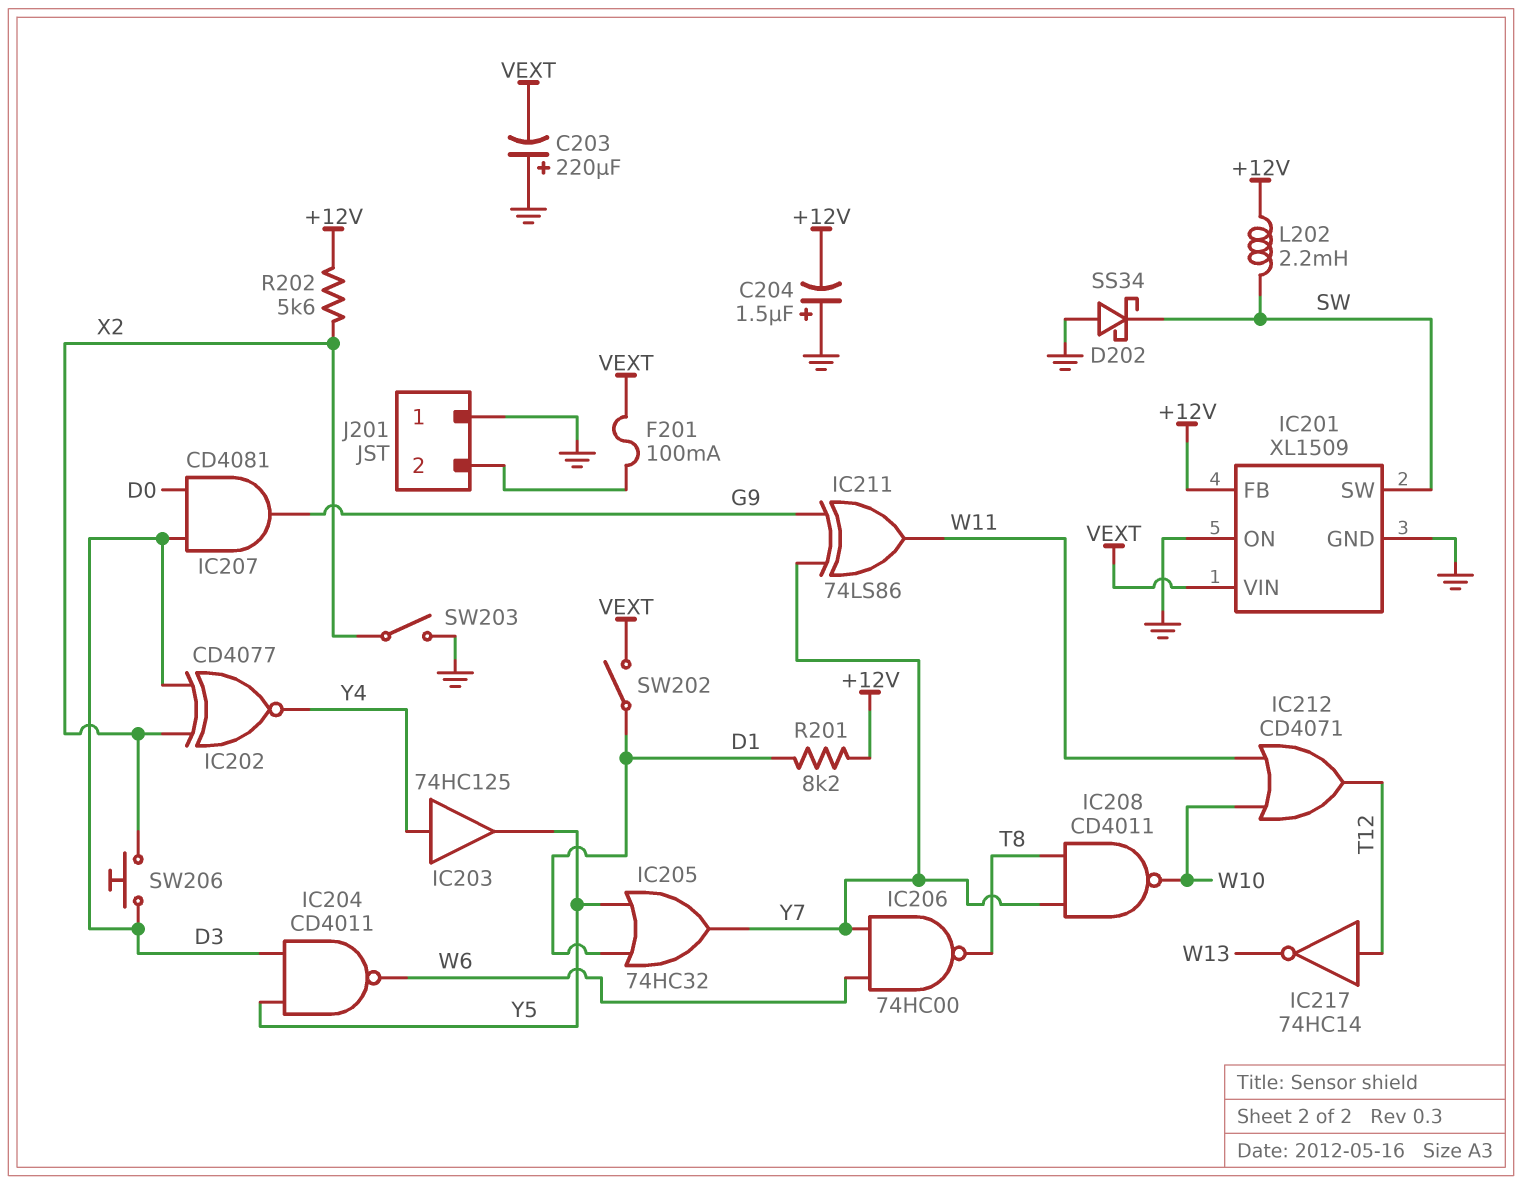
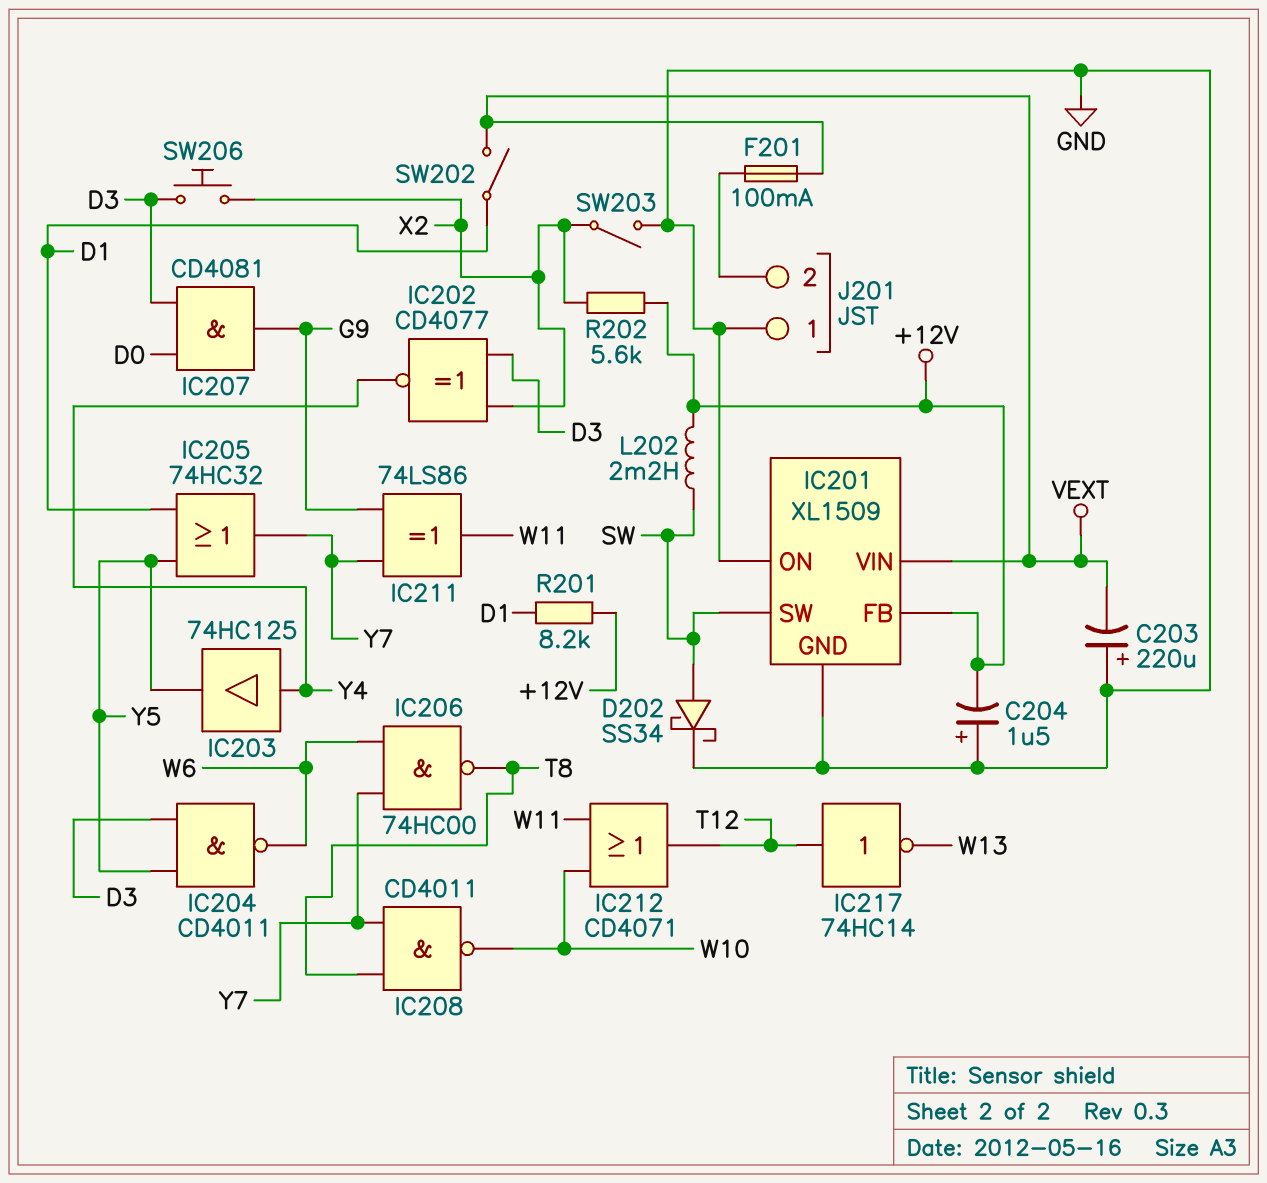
D202: schottky SS34 (A GND, K SW) -> schottky SS34 (A SW, K GND)

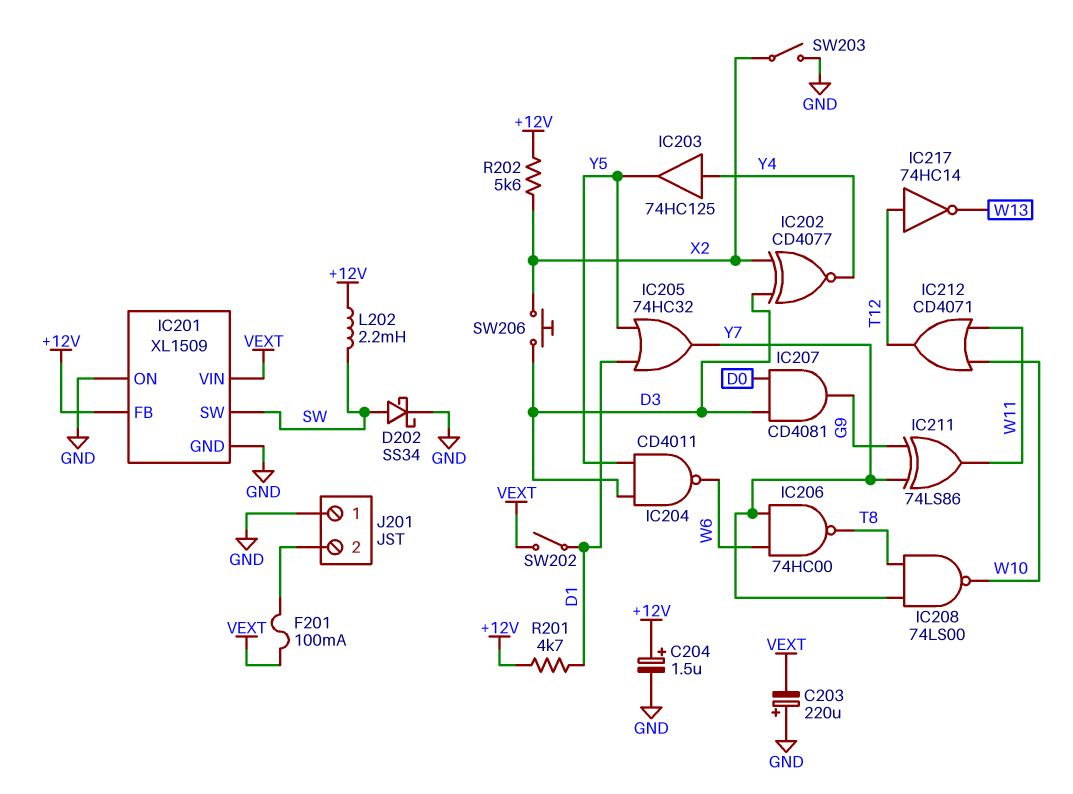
C204: 1.5uF (plus GND, minus +12V) -> 1.5uF (plus +12V, minus GND)
IC208: NAND CD4011 (in T8, in Y7, out W10) -> NAND 74LS00 (in T8, in Y7, out W10)
R201: 8.2k (+12V, D1) -> 4.7k (+12V, D1)

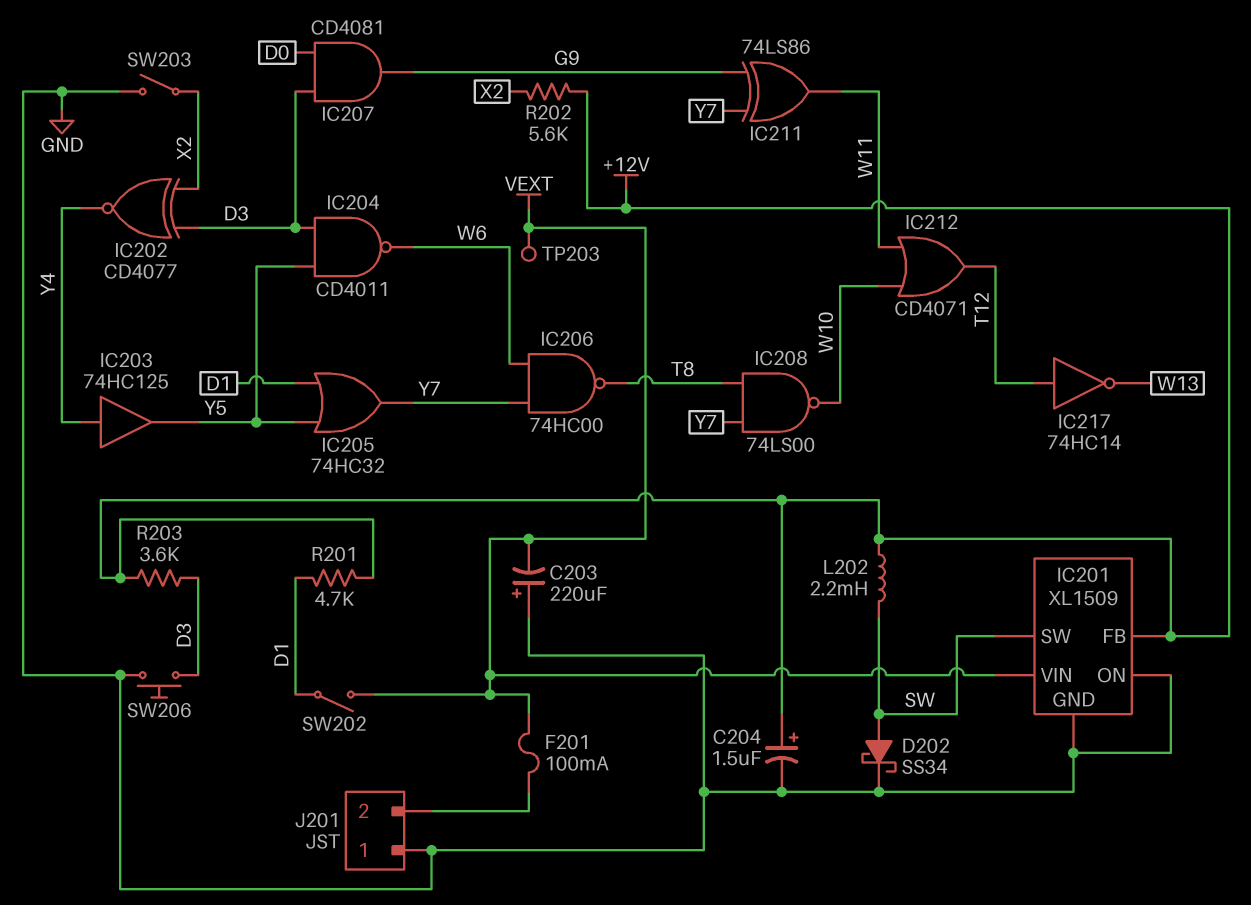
R203: none -> 3.6k (+12V, D3)
SW206: button (D3, X2) -> button (D3, GND)
TP203: none -> test point (VEXT)

